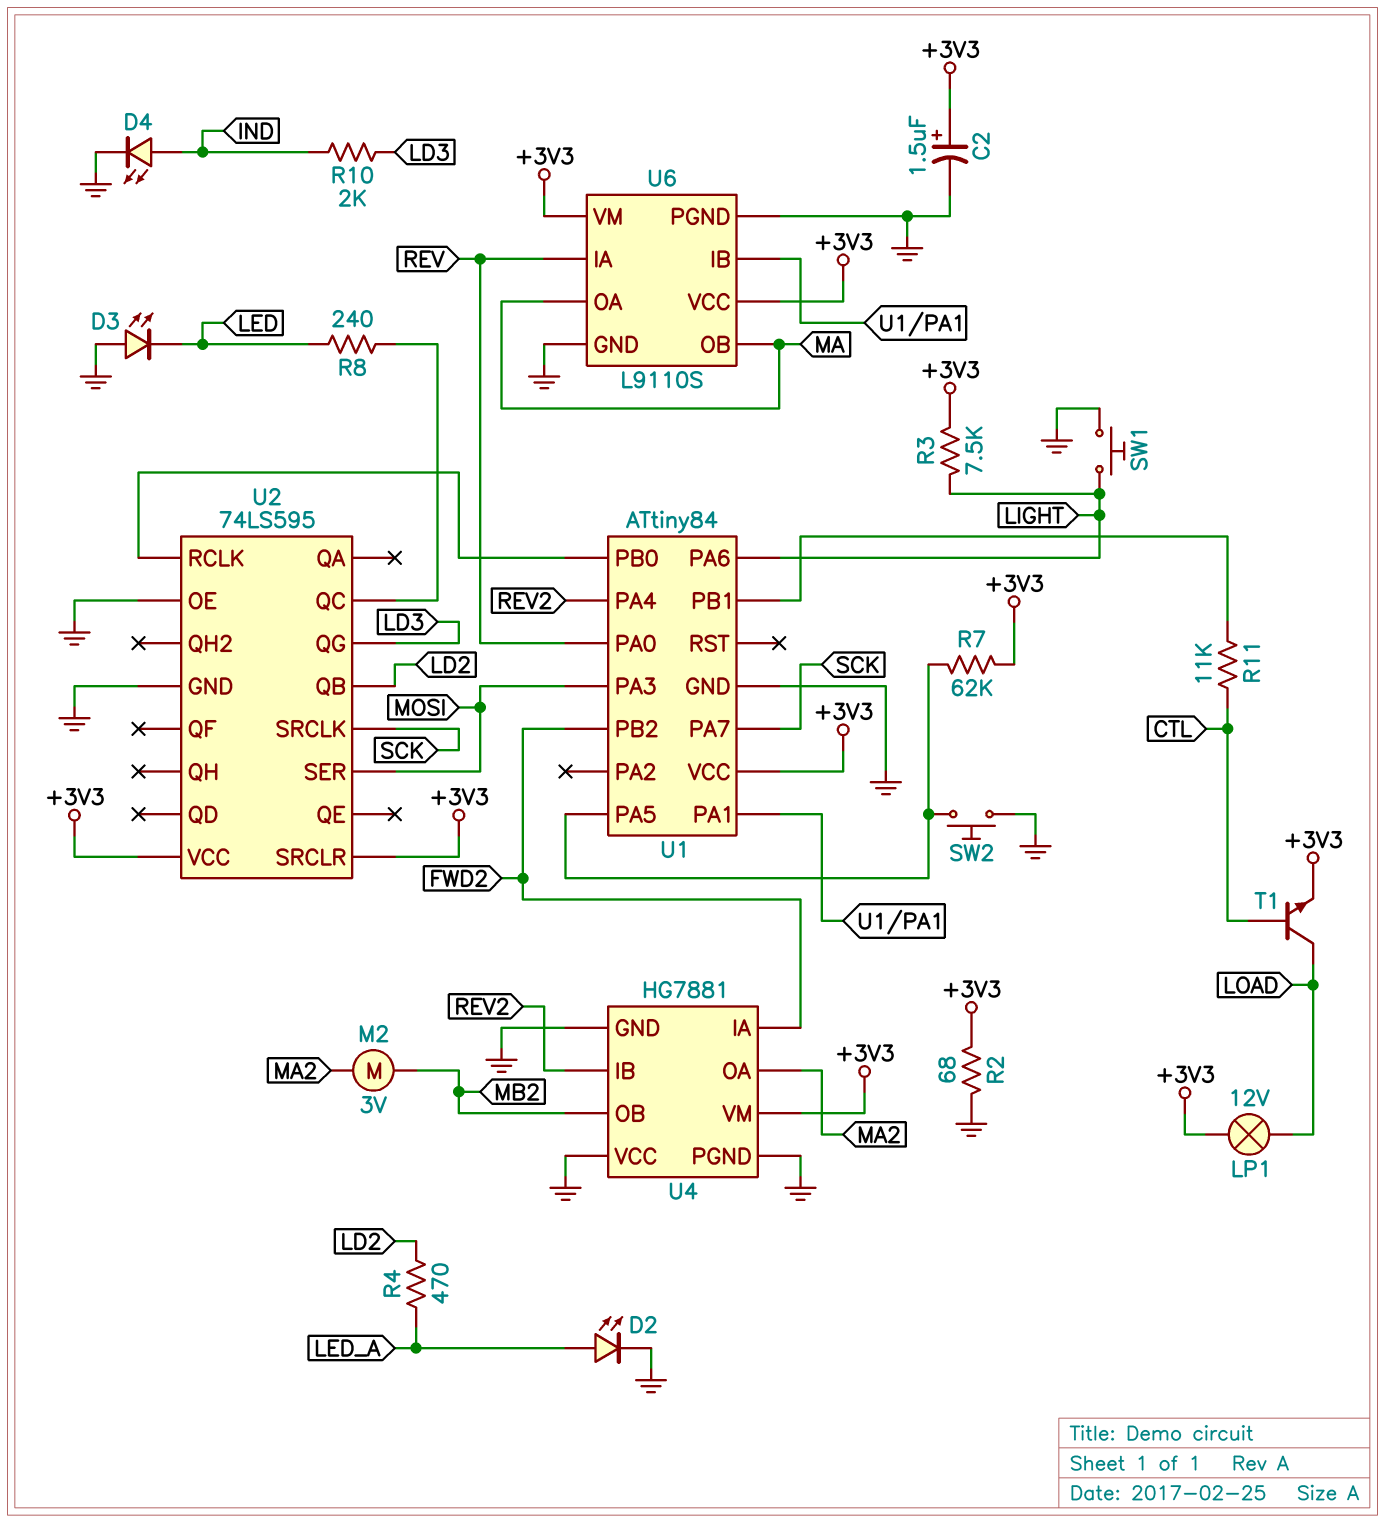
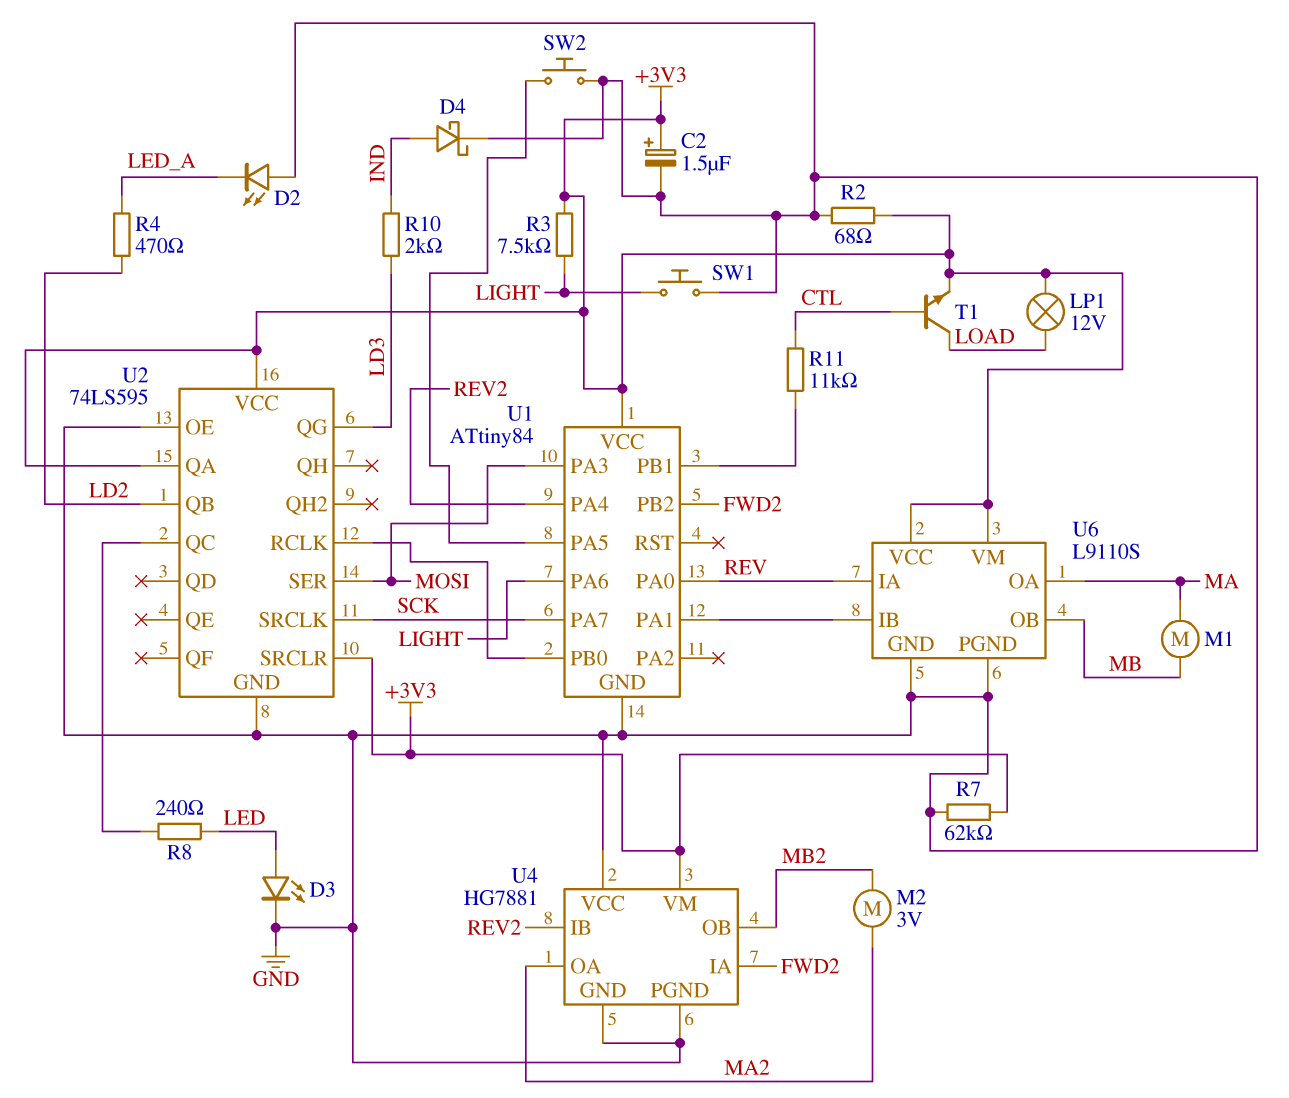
D2: LED (A LED_A, K GND) -> LED (A GND, K LED_A)
D3: LED (A GND, K LED) -> LED (A LED, K GND)
D4: LED (A IND, K GND) -> schottky (A IND, K GND)
M1: none -> motor (MA, MB)
R7: 62k (+3V3, U1/PA5) -> 62k (+3V3, GND)
U2 pin QA: none -> +3V3
U6 pin OB: MA -> MB

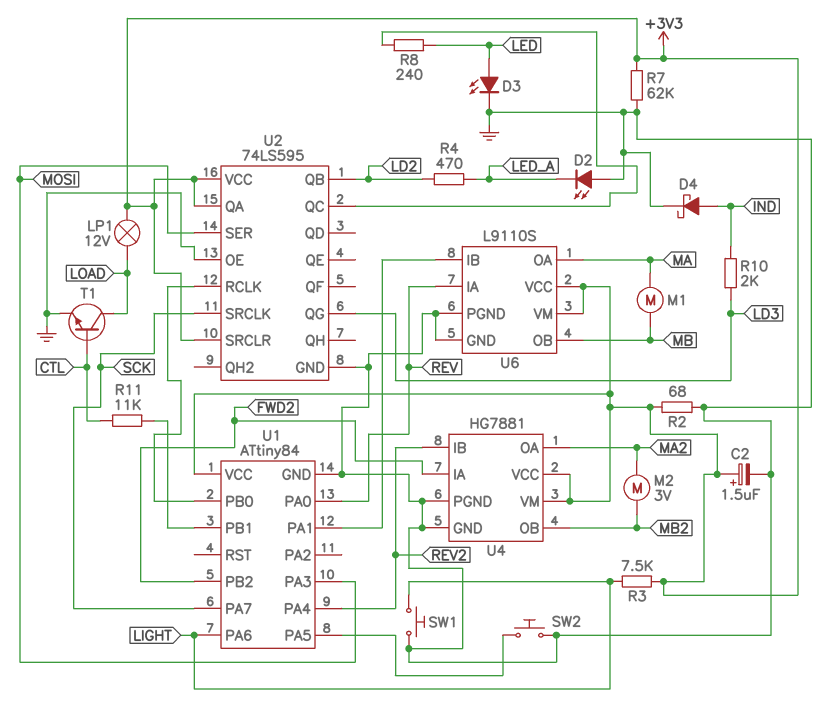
T1: NPN (B CTL, C LOAD, E +3V3) -> NPN (B CTL, C LOAD, E GND)
U4 pin VCC: GND -> +3V3

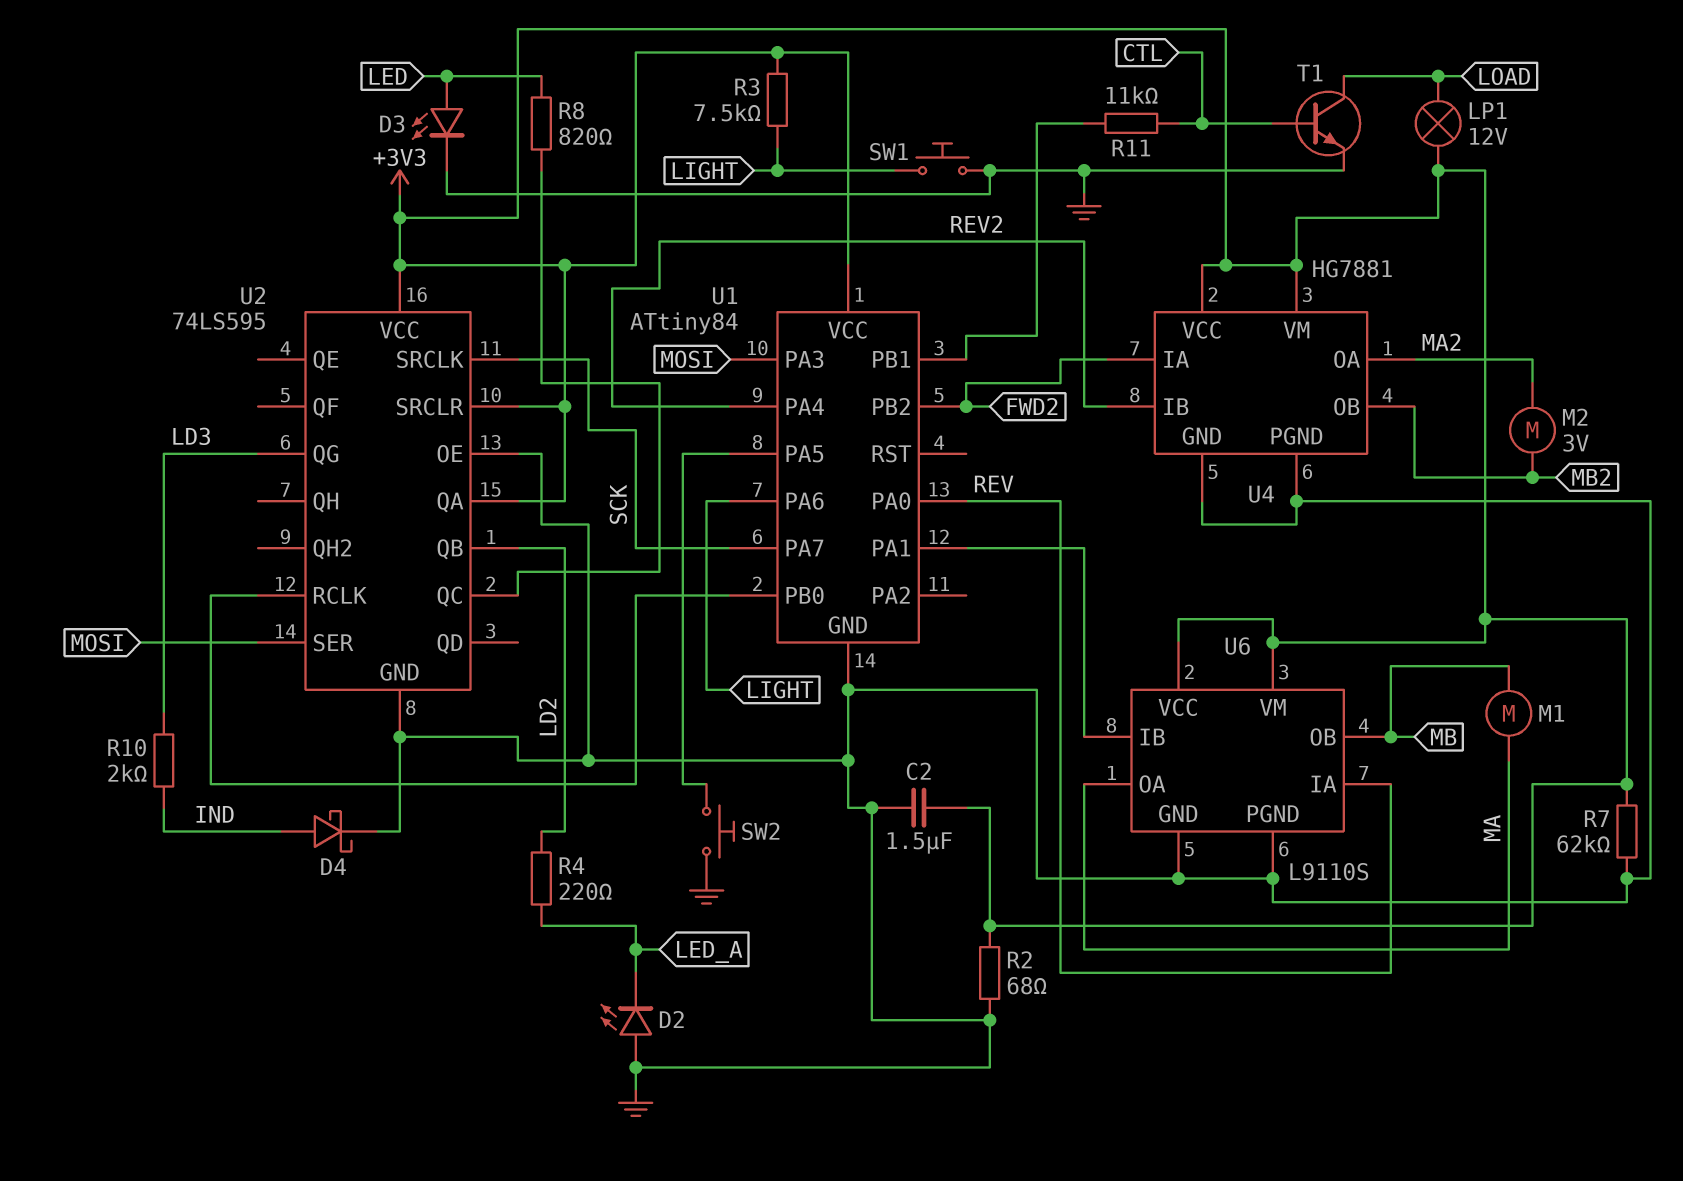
C2: 1.5uF (plus +3V3, minus GND) -> 1.5uF (+3V3, GND)
R4: 470 (LD2, LED_A) -> 220 (LD2, LED_A)
R8: 240 (LED, U2/QC) -> 820 (LED, U2/QC)

